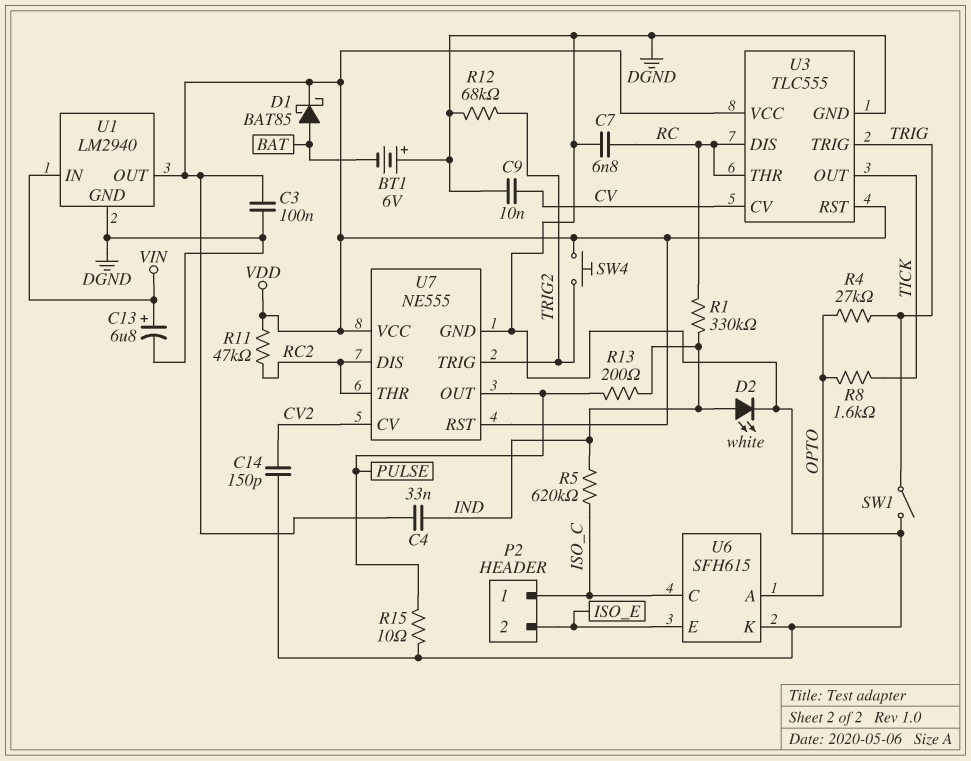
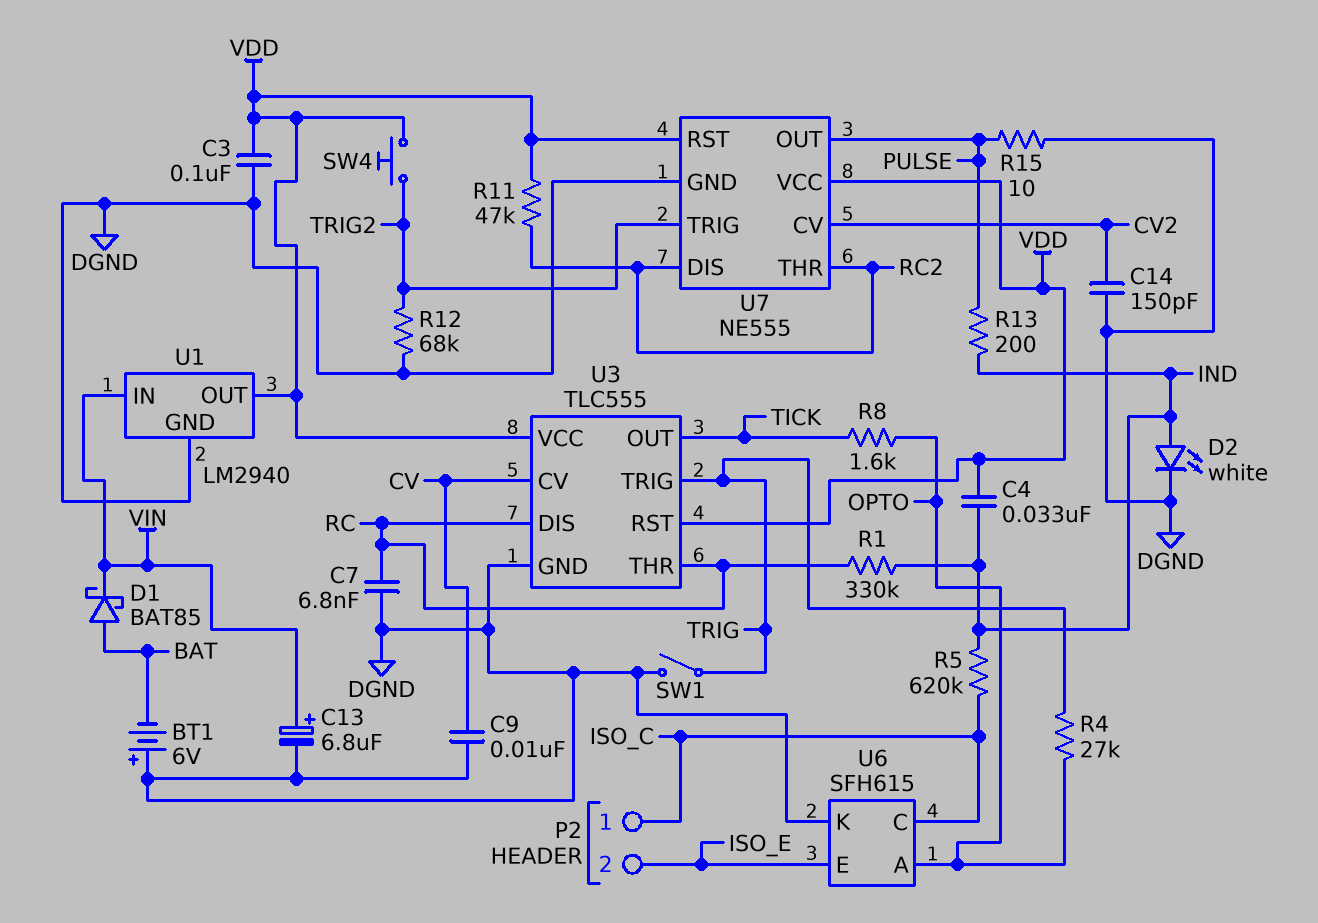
D1: schottky BAT85 (A BAT, K VDD) -> schottky BAT85 (A BAT, K VIN)

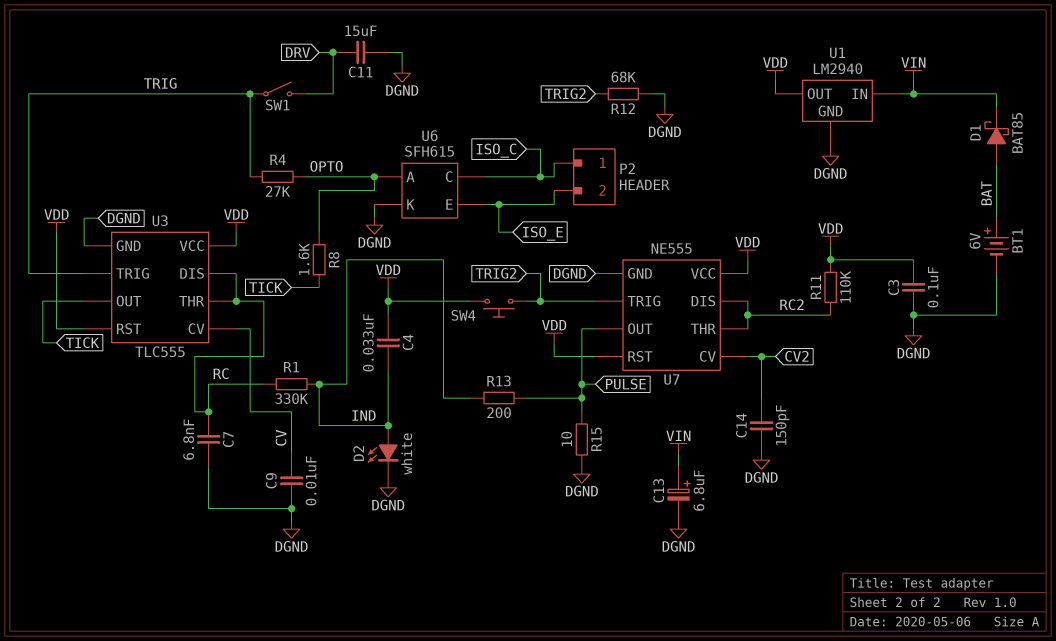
BT1: 6V (plus DGND, minus BAT) -> 6V (plus BAT, minus DGND)
C11: none -> 15uF (DGND, DRV)
R5: 620k (IND, ISO_C) -> none
R11: 47k (RC2, VDD) -> 110k (RC2, VDD)
SW1: switch (DGND, TRIG) -> switch (DRV, TRIG)

